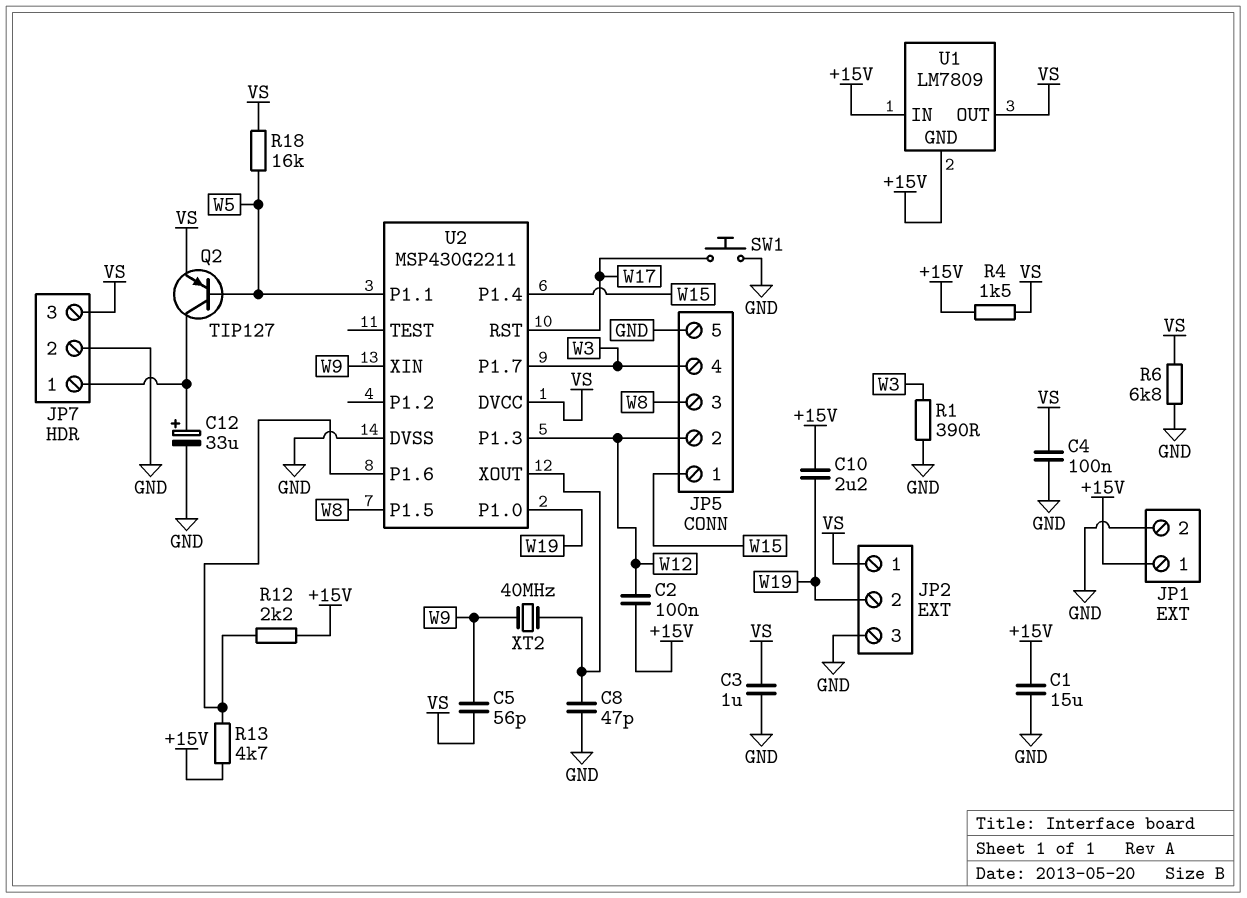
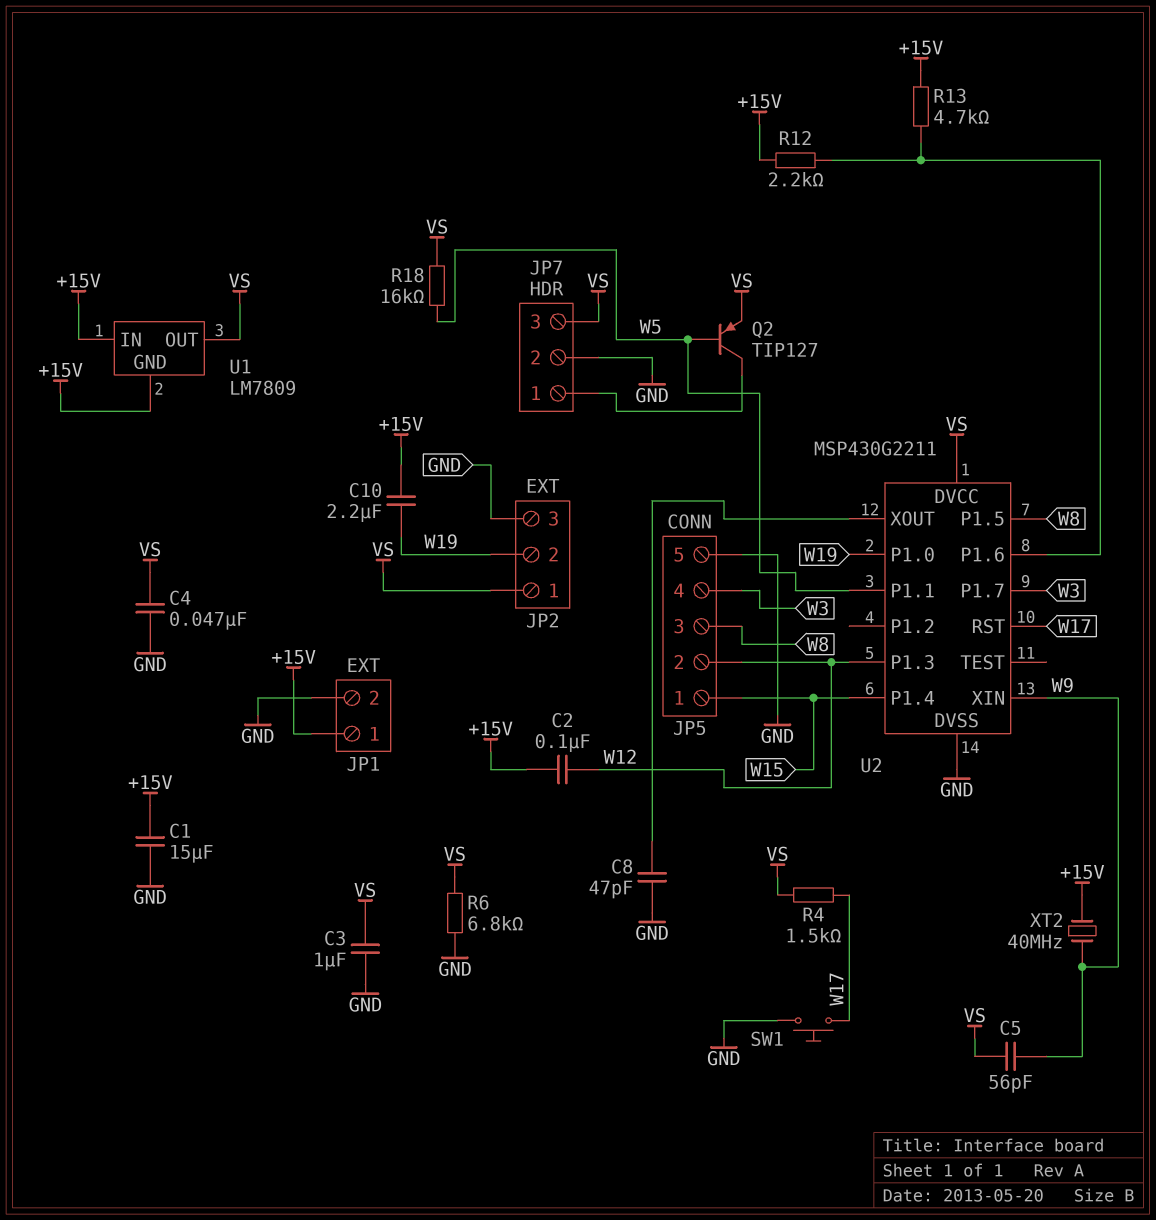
C4: 100nF (GND, VS) -> 47nF (GND, VS)
C12: 33uF (plus JP7/1, minus GND) -> none
R1: 390 (GND, W3) -> none
R4: 1.5k (+15V, VS) -> 1.5k (VS, W17)
XT2: 40MHz (U2/XOUT, W9) -> 40MHz (+15V, W9)

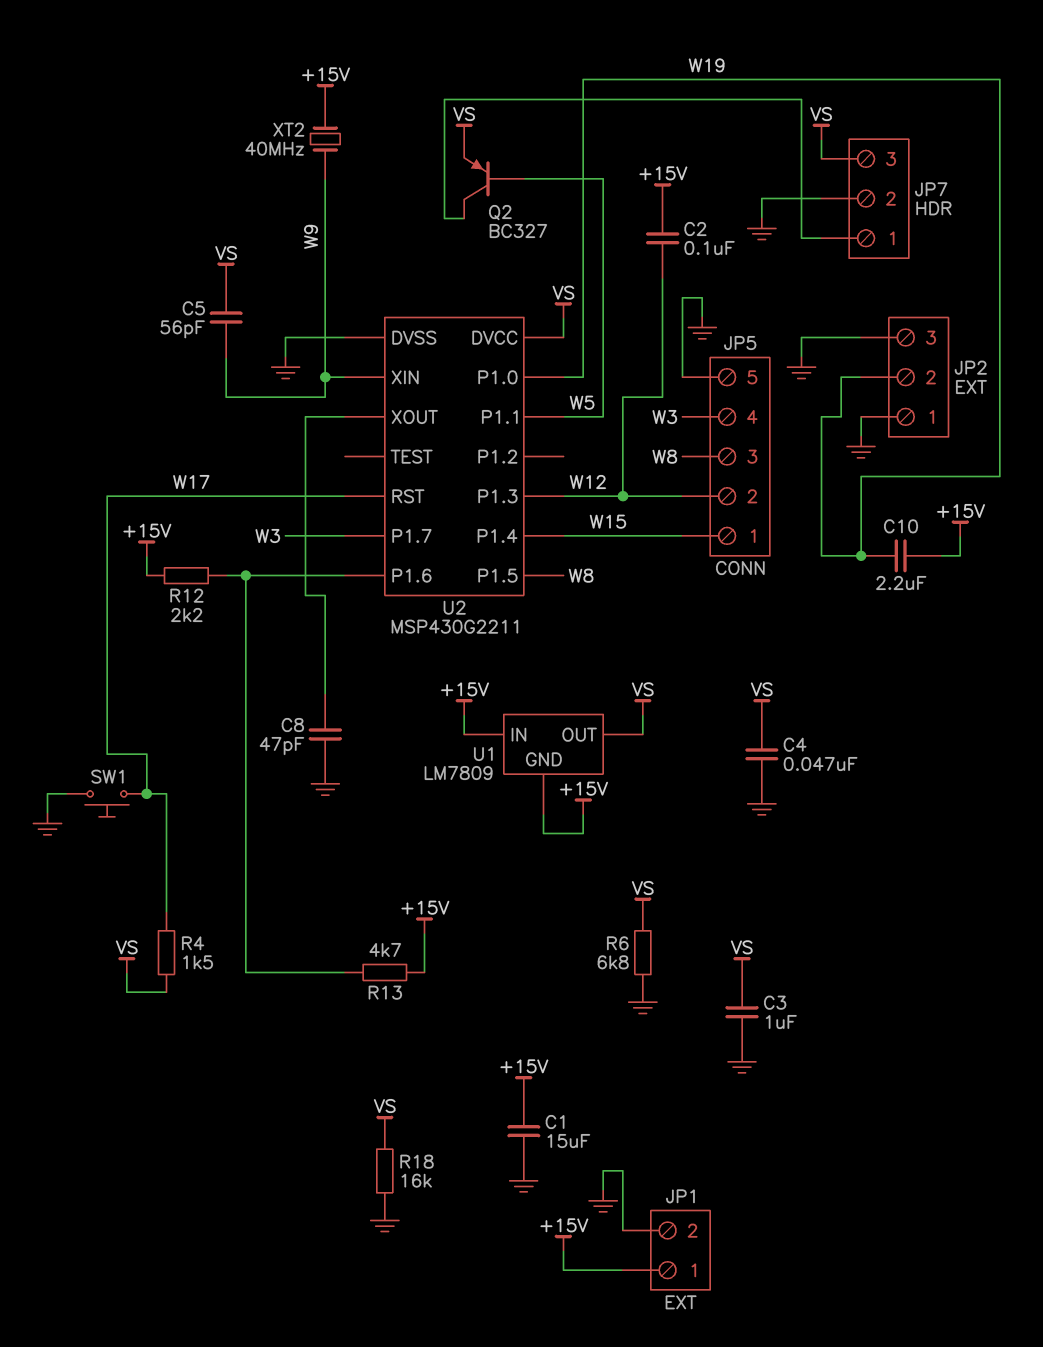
JP2 pin 1: VS -> GND
Q2: PNP TIP127 (B W5, C JP7/1, E VS) -> PNP BC327 (B W5, C JP7/1, E VS)
R18: 16k (VS, W5) -> 16k (GND, VS)

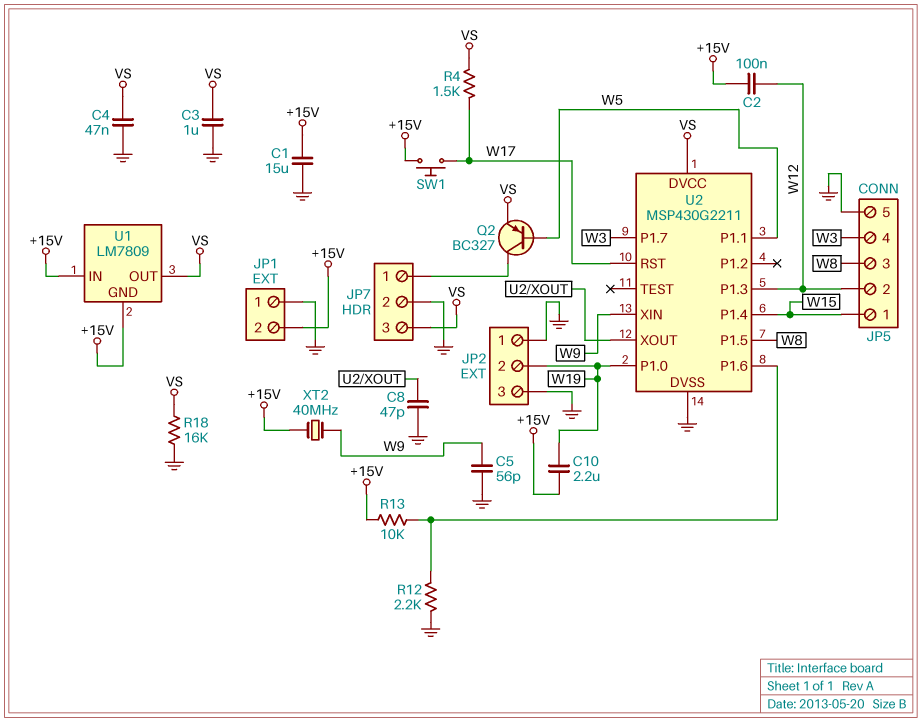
C5: 56pF (VS, W9) -> 56pF (GND, W9)
JP1 pin 1: +15V -> GND
JP1 pin 2: GND -> +15V
R6: 6.8k (GND, VS) -> none
R12: 2.2k (+15V, U2/P1.6) -> 2.2k (GND, U2/P1.6)
R13: 4.7k (+15V, U2/P1.6) -> 10k (+15V, U2/P1.6)
SW1: button (GND, W17) -> button (+15V, W17)

